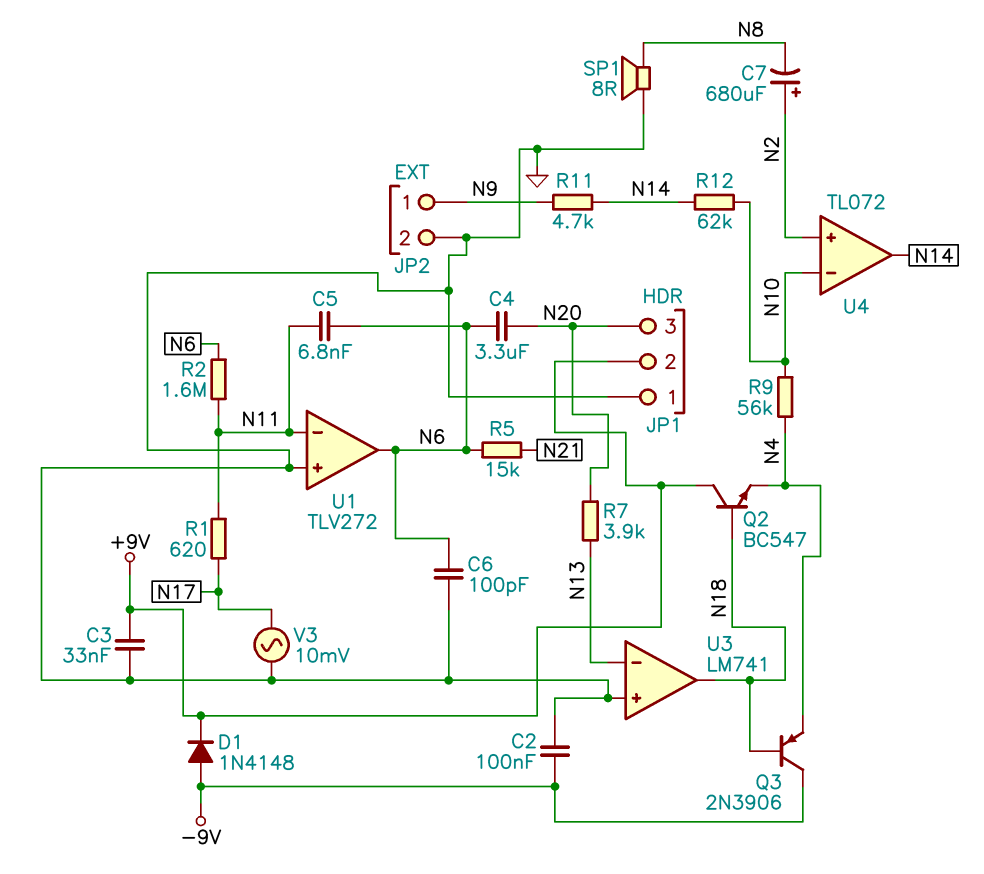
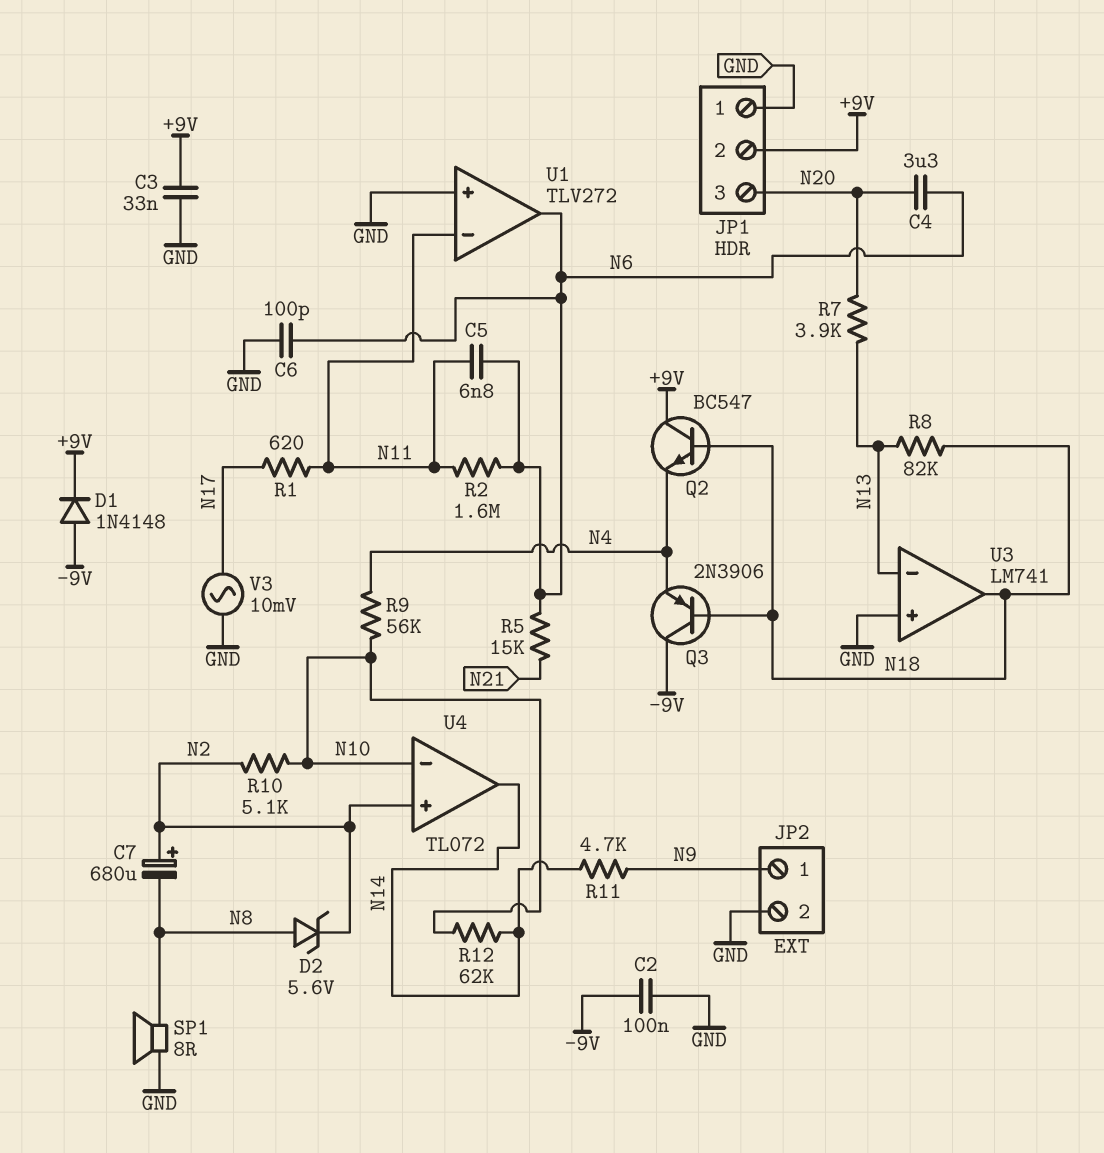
D2: none -> zener 5.6V (A N8, K N2)
R8: none -> 82k (N13, N18)
R10: none -> 5.1k (N2, N10)

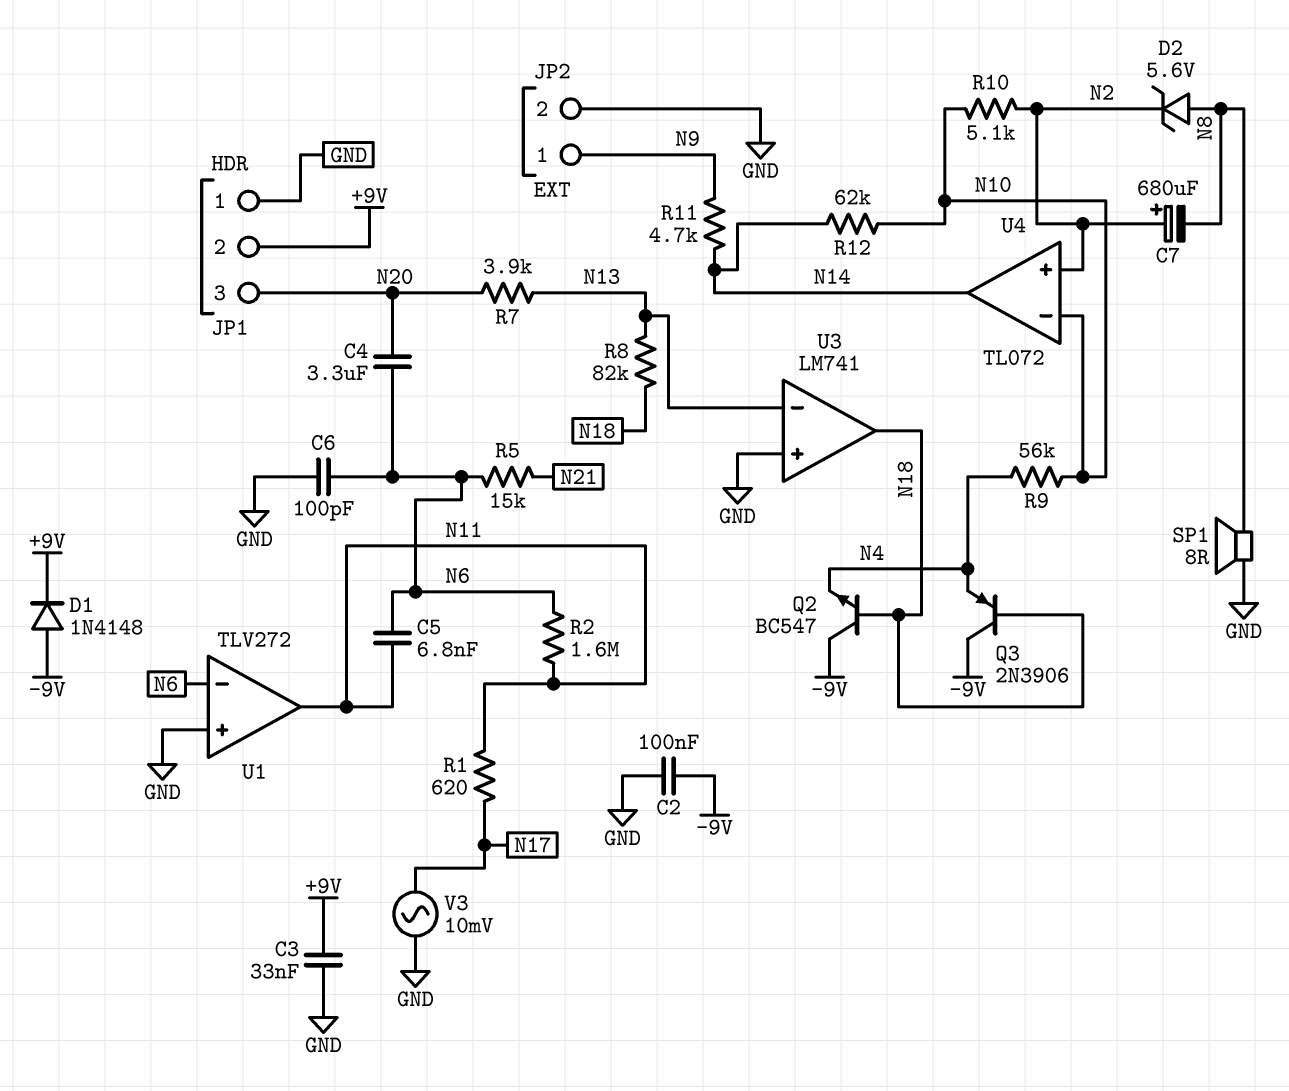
Q2: NPN BC547 (B N18, C +9V, E N4) -> NPN BC547 (B N18, C -9V, E N4)
U1 pin in-: N11 -> N6
U1 pin out: N6 -> N11

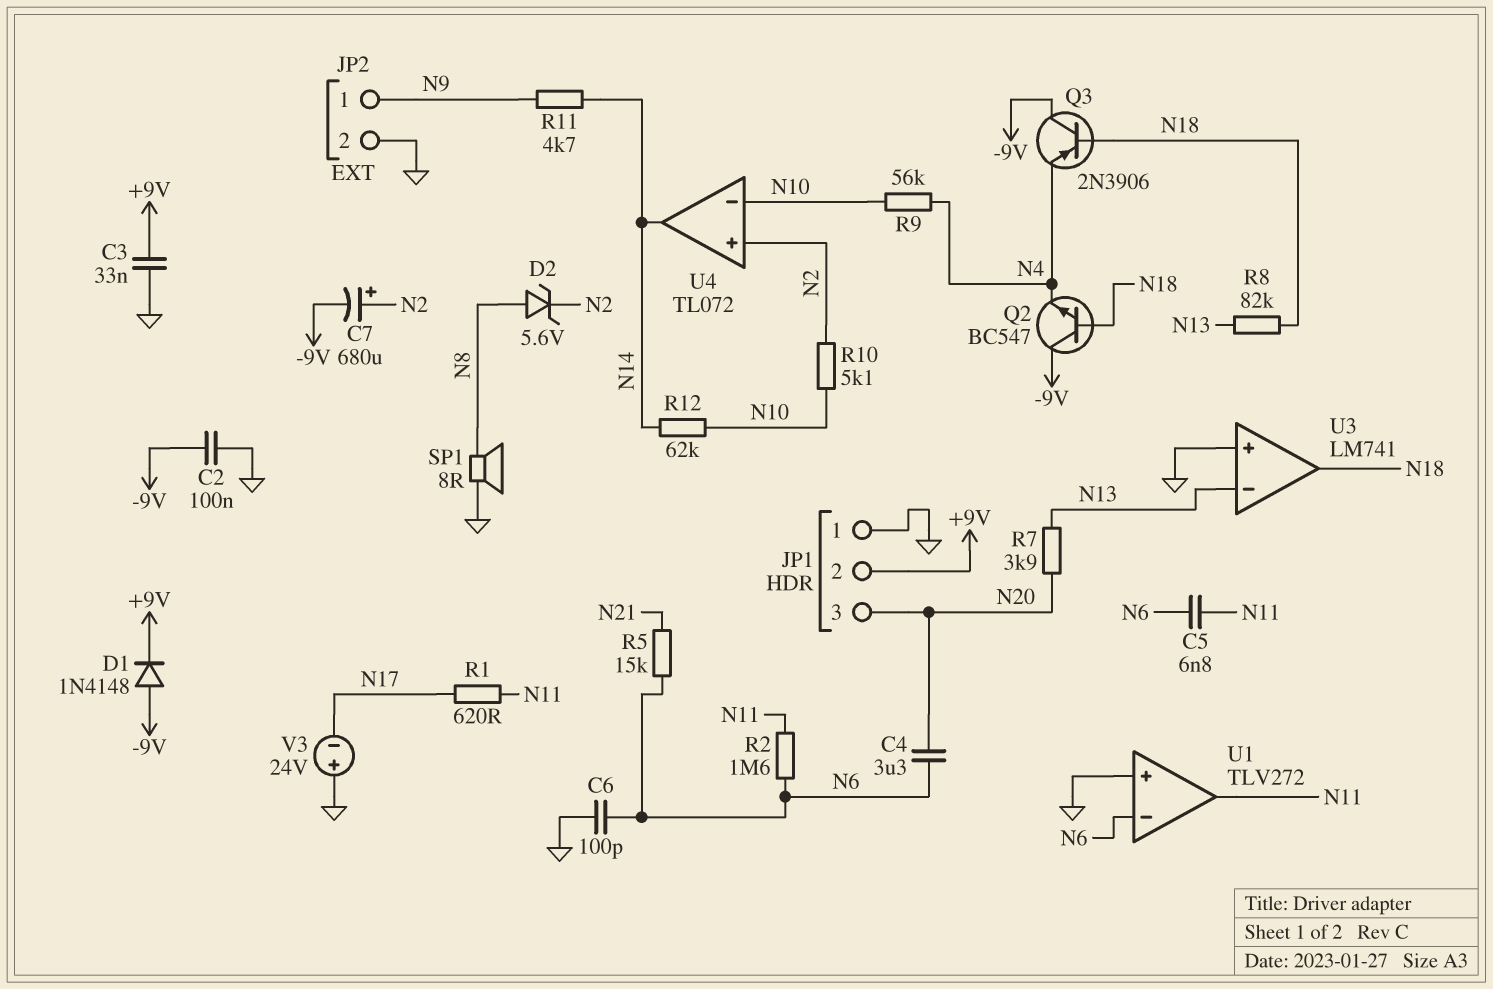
C7: 680uF (plus N2, minus N8) -> 680uF (plus N2, minus -9V)
V3: AC 10mV (GND, N17) -> 24V (plus GND, minus N17)

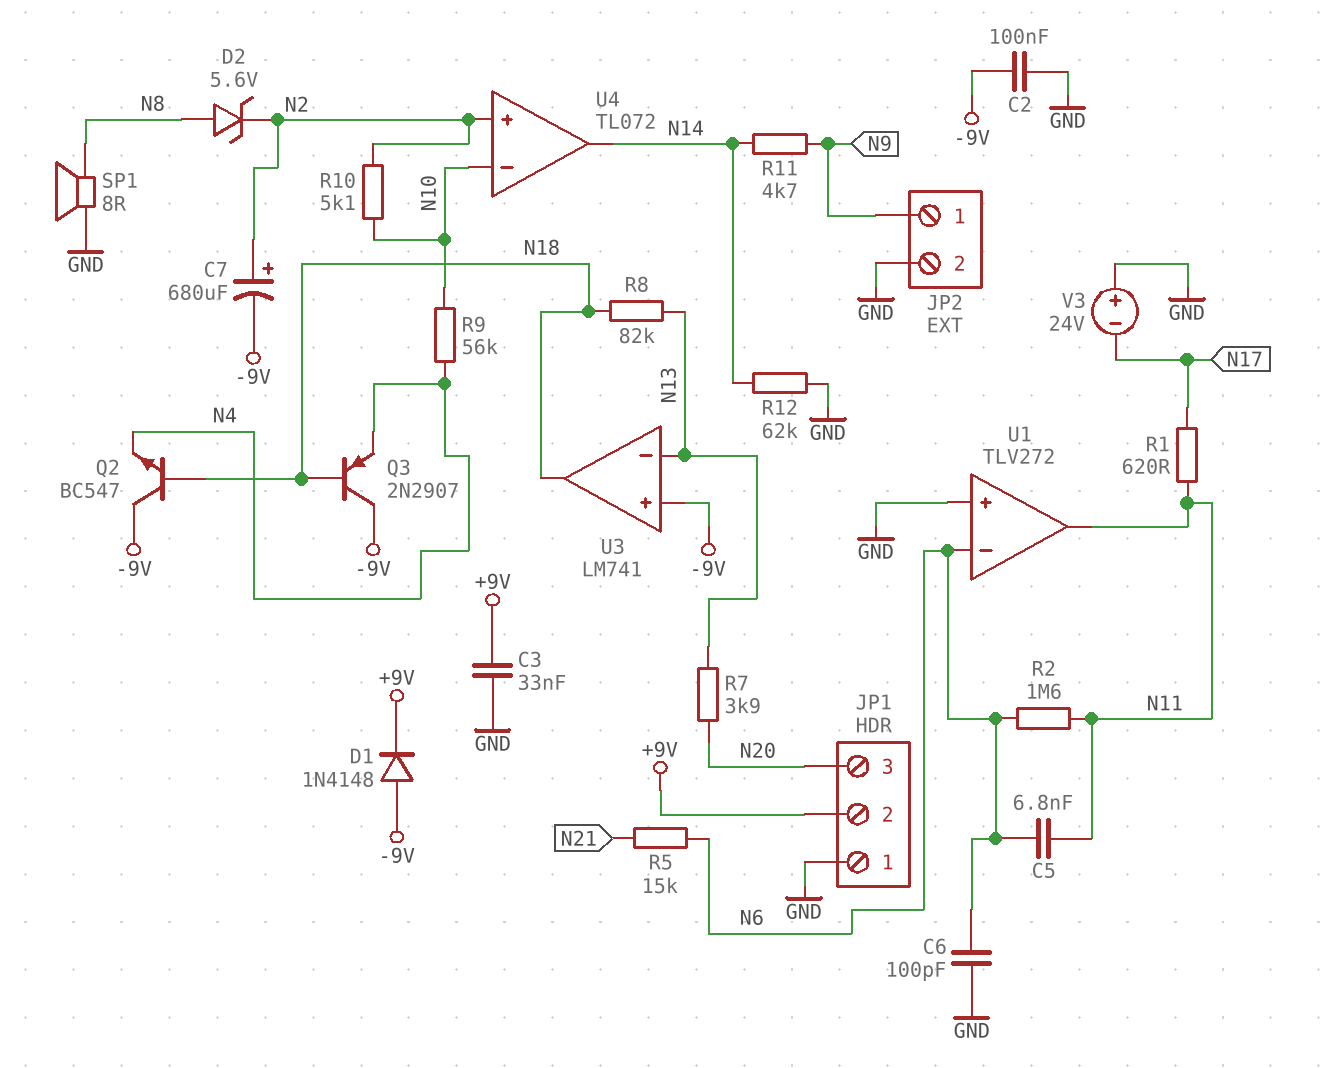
C4: 3.3uF (N6, N20) -> none
Q3: PNP 2N3906 (B N18, C -9V, E N4) -> PNP 2N2907 (B N18, C -9V, E N4)
R12: 62k (N10, N14) -> 62k (GND, N14)
U3 pin in+: GND -> -9V

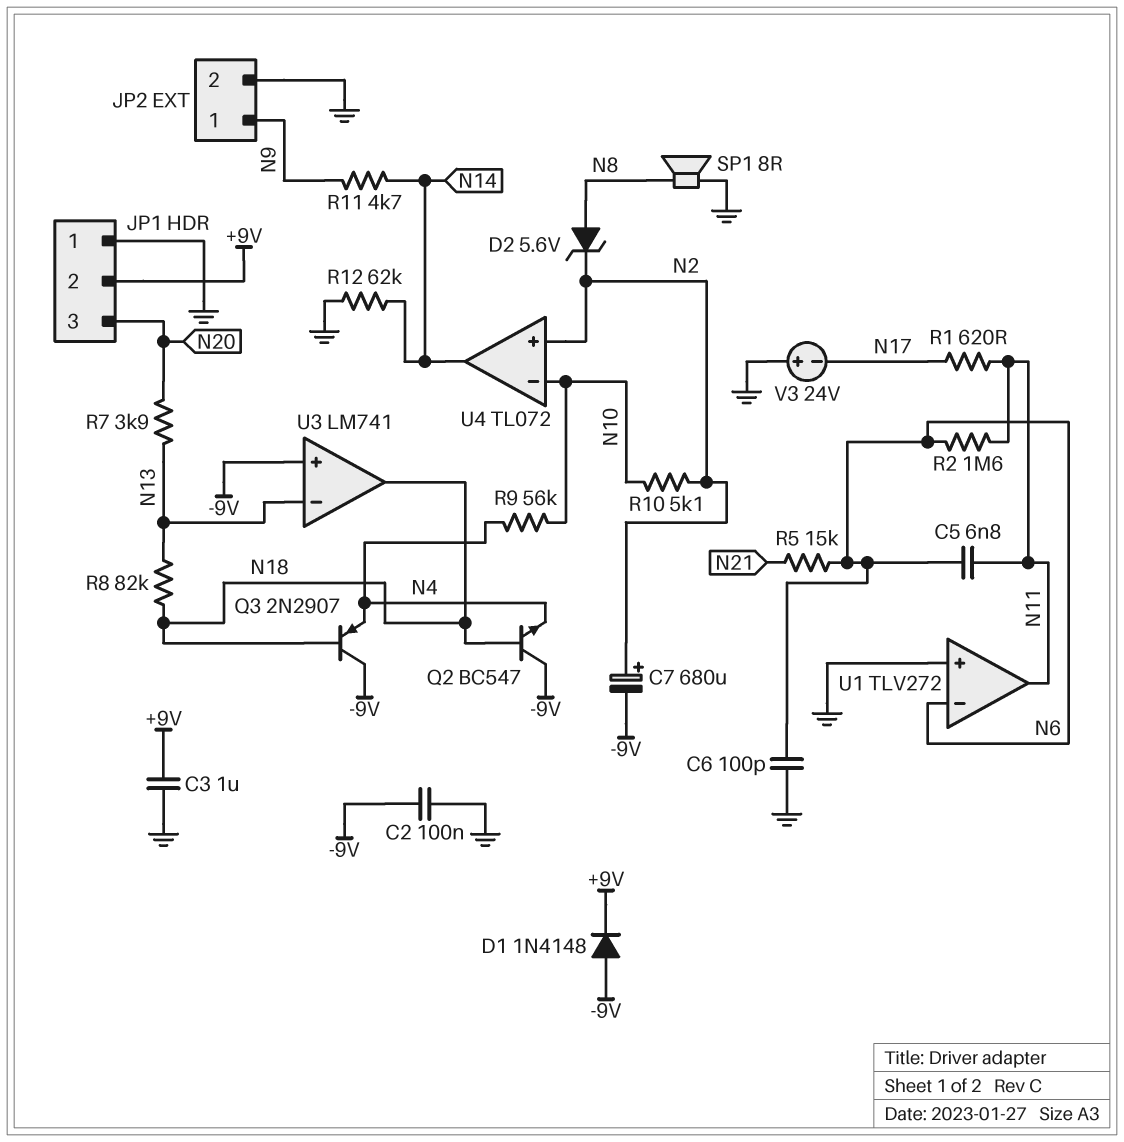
C3: 33nF (+9V, GND) -> 1uF (+9V, GND)

